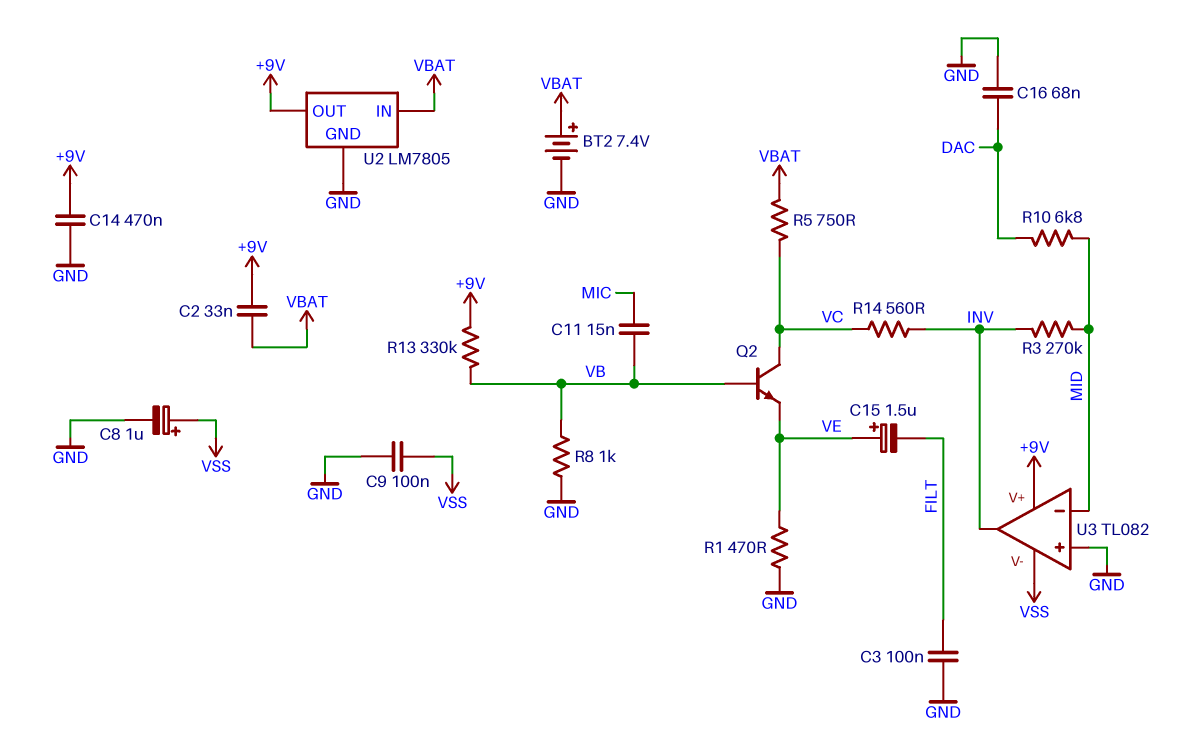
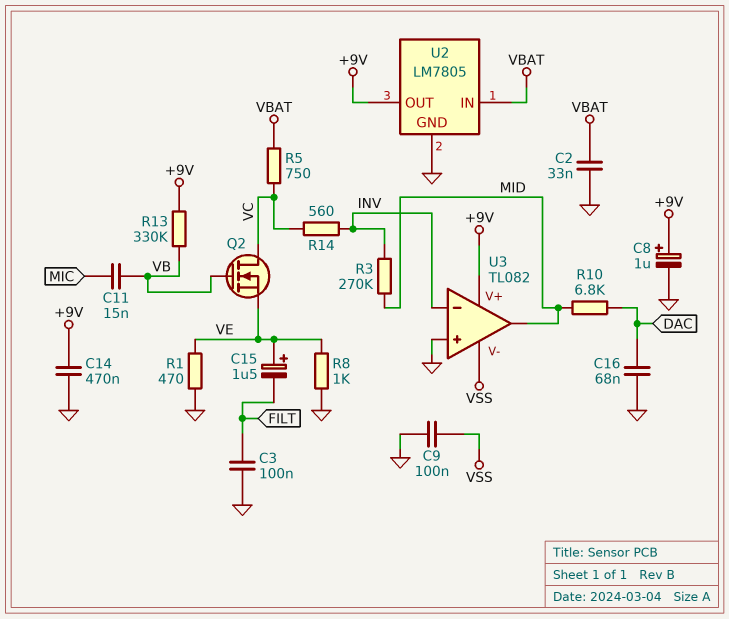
BT2: 7.4V (plus VBAT, minus GND) -> none
C2: 33nF (+9V, VBAT) -> 33nF (GND, VBAT)
C8: 1uF (plus VSS, minus GND) -> 1uF (plus +9V, minus GND)
Q2: NPN (B VB, C VC, E VE) -> NMOS (G VB, D VC, S VE)
R8: 1k (GND, VB) -> 1k (GND, VE)
U3 pin in-: MID -> INV
U3 pin out: INV -> MID

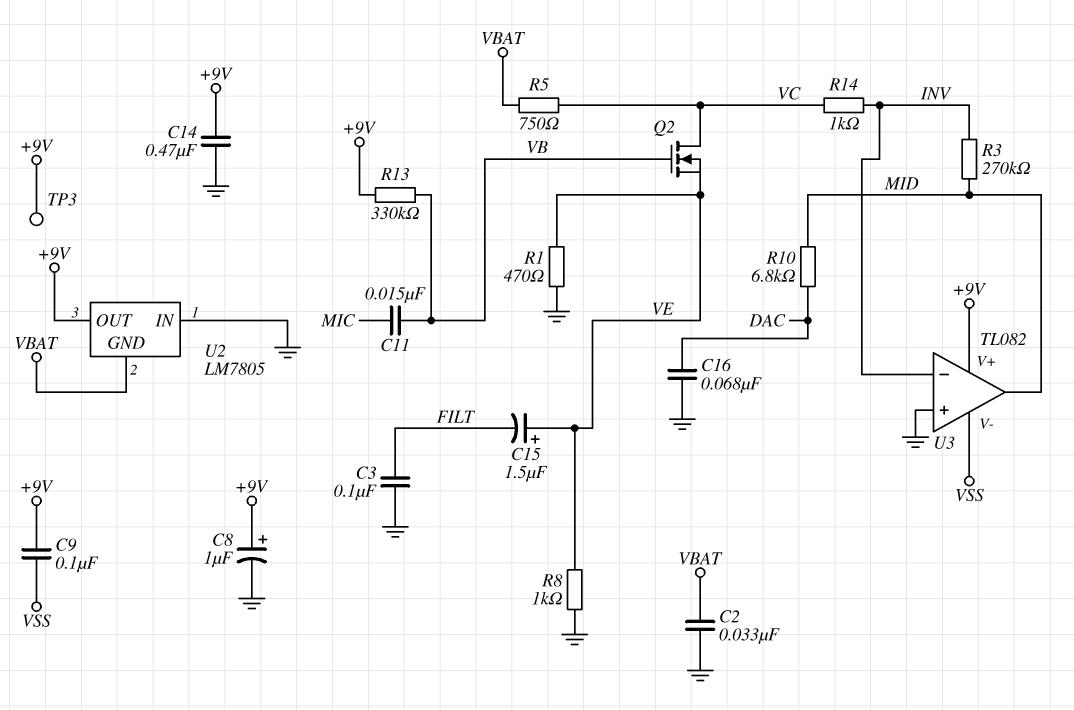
C9: 100nF (GND, VSS) -> 100nF (+9V, VSS)
R14: 560 (INV, VC) -> 1k (INV, VC)
TP3: none -> test point (+9V)
U2 pin GND: GND -> VBAT
U2 pin IN: VBAT -> GND

